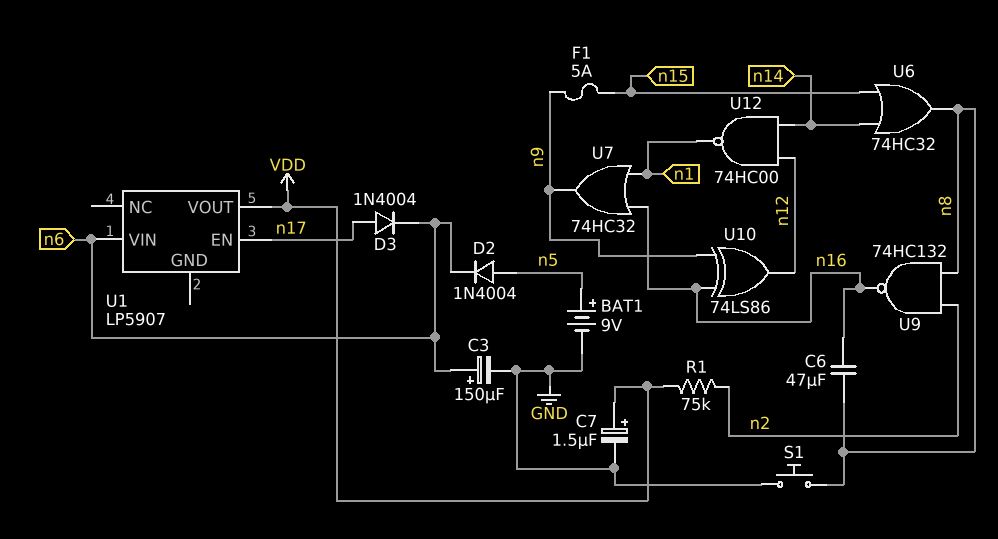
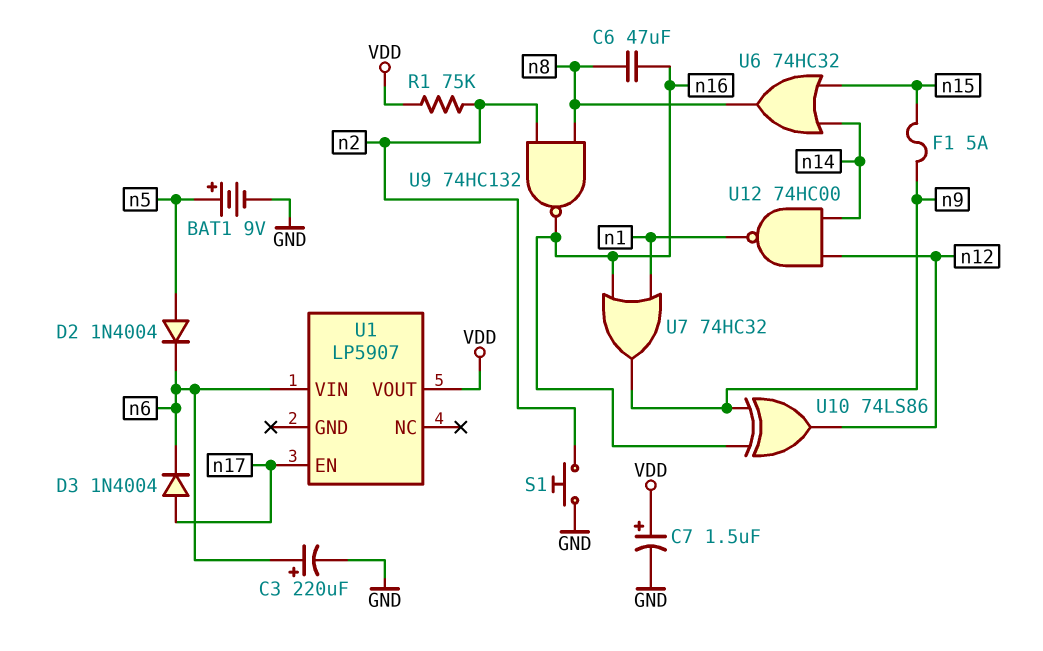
C3: 150uF (plus n6, minus GND) -> 220uF (plus n6, minus GND)
S1: button (GND, n8) -> button (GND, n2)

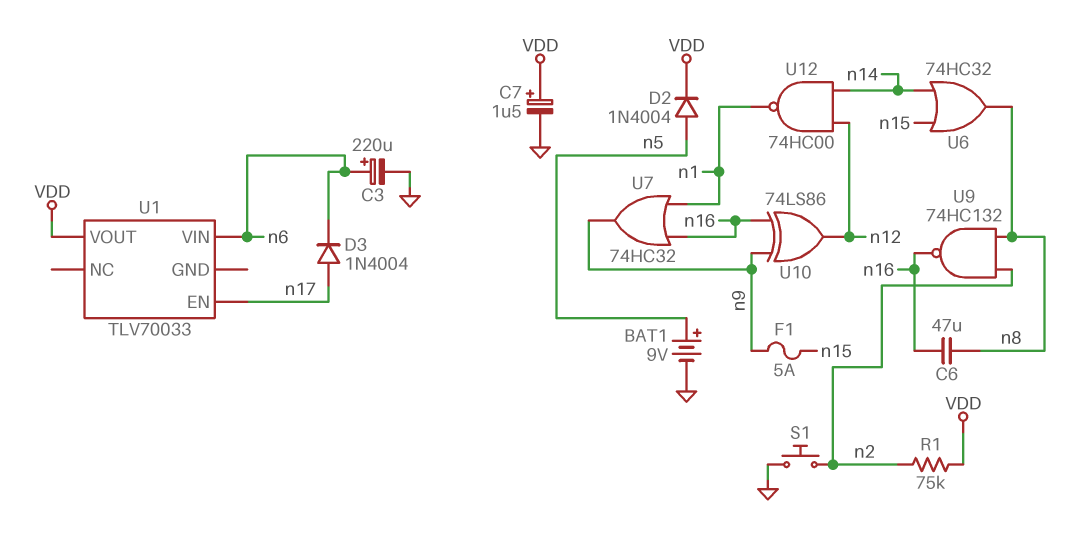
D2: diode 1N4004 (A n5, K n6) -> diode 1N4004 (A n5, K VDD)
U1: LP5907 -> TLV70033

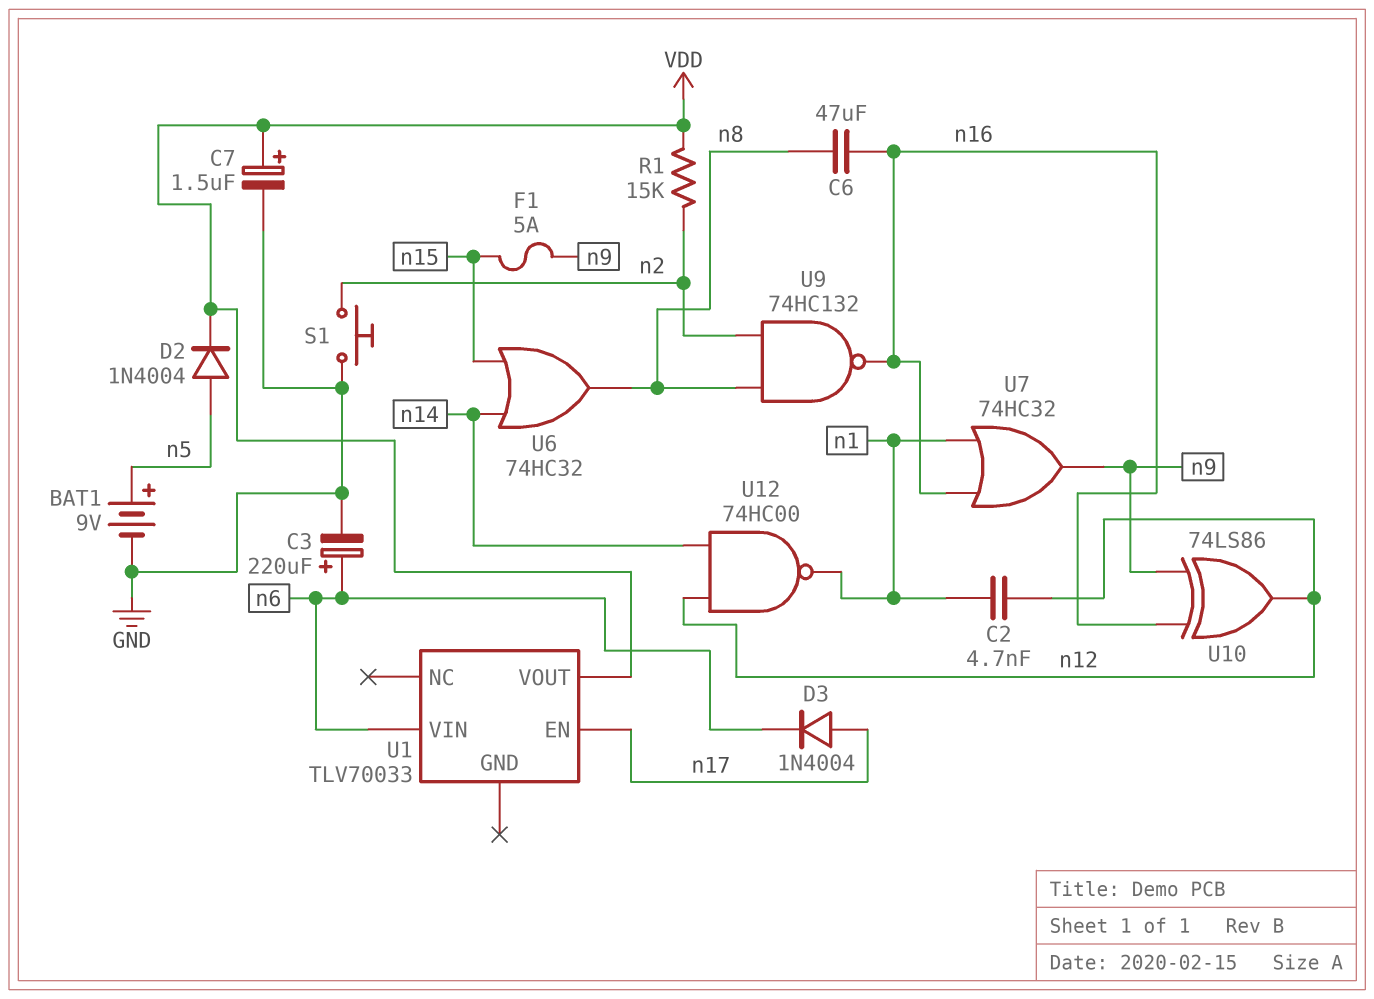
C2: none -> 4.7nF (n1, n12)
R1: 75k (VDD, n2) -> 15k (VDD, n2)

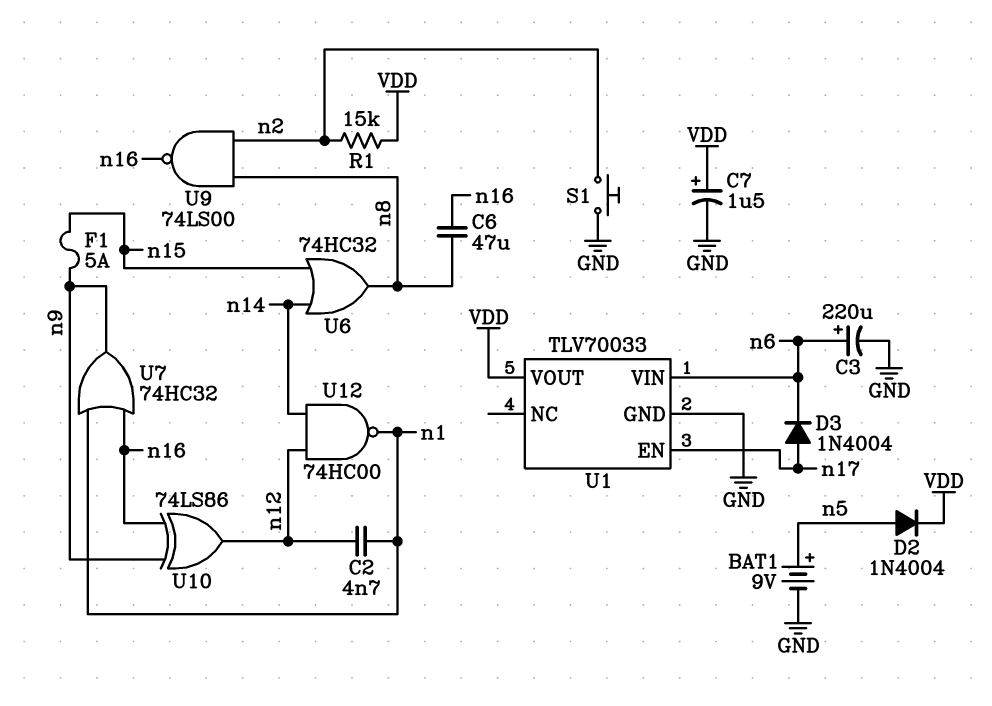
U1 pin GND: none -> GND
U9: NAND 74HC132 (in n2, in n8, out n16) -> NAND 74LS00 (in n2, in n8, out n16)

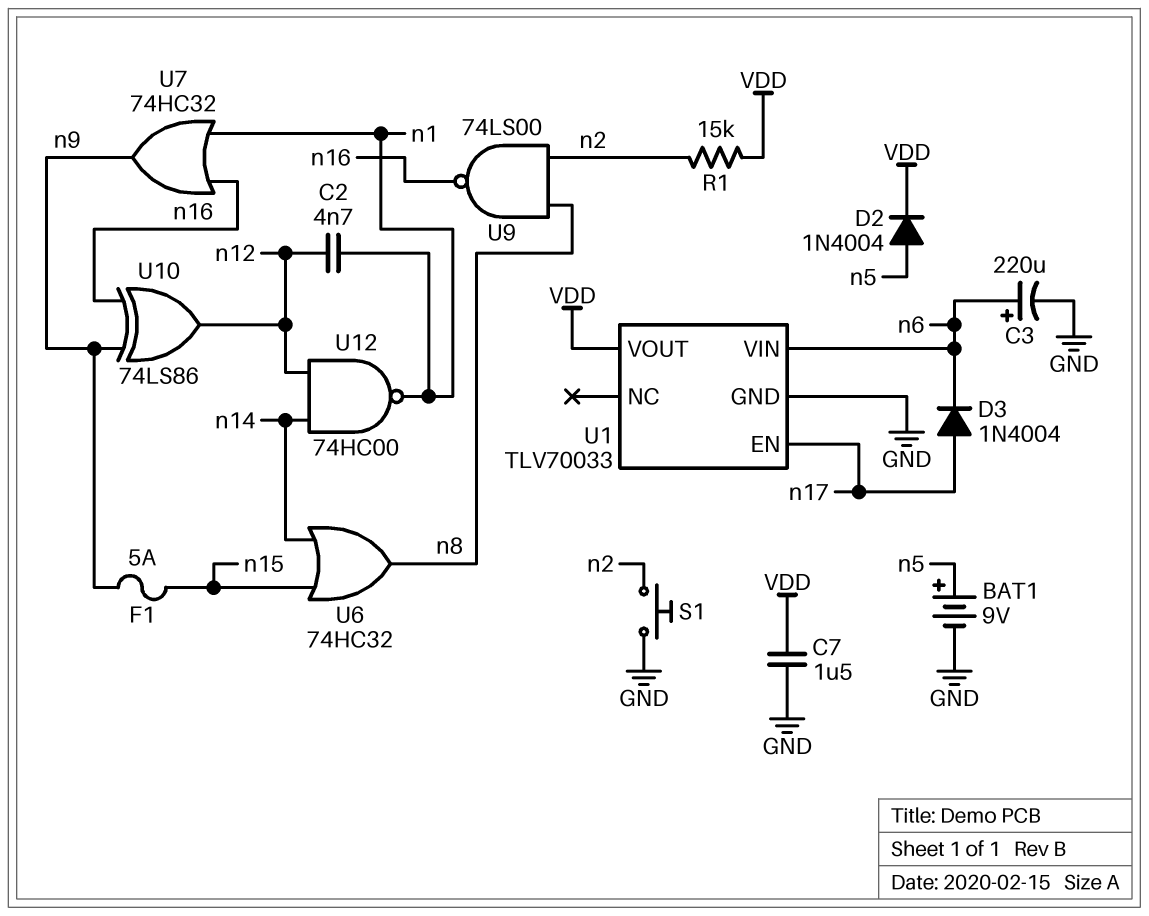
C6: 47uF (n8, n16) -> none
C7: 1.5uF (plus VDD, minus GND) -> 1.5uF (GND, VDD)

